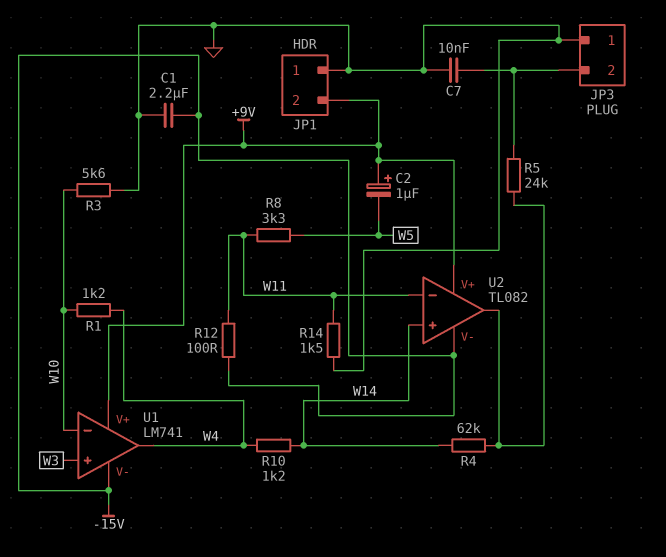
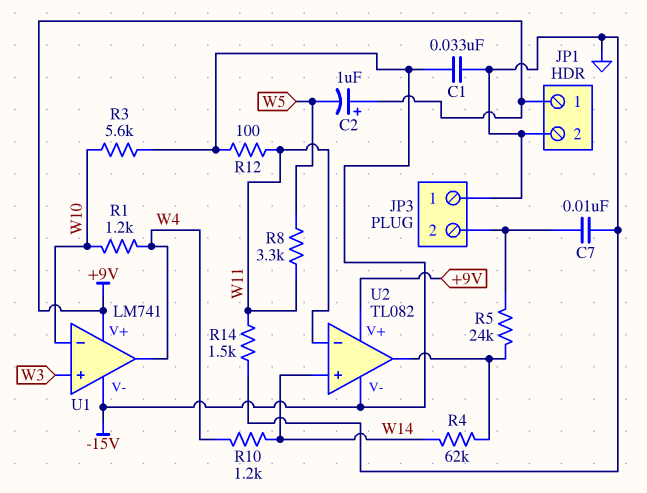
C1: 2.2uF (-15V, GND) -> 33nF (-15V, GND)
JP1 pin 1: GND -> +9V
JP1 pin 2: +9V -> GND
R3: 5.6k (GND, W10) -> 5.6k (-15V, W10)

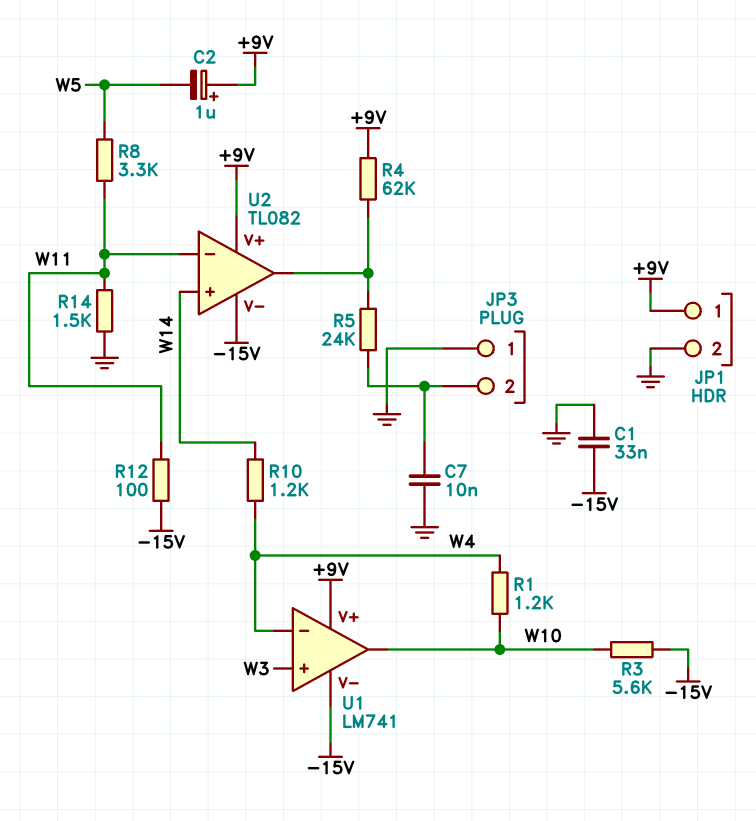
R4: 62k (U2/out, W14) -> 62k (+9V, U2/out)
U1 pin in-: W10 -> W4
U1 pin out: W4 -> W10

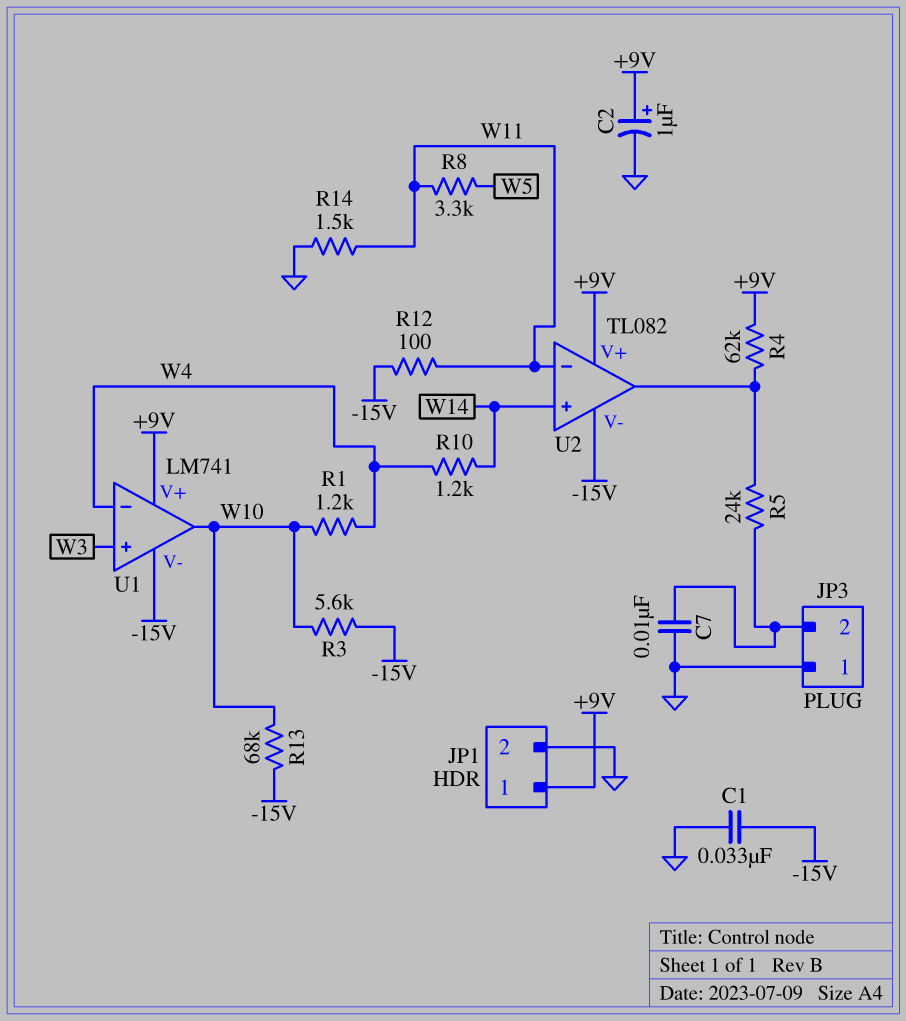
C2: 1uF (plus +9V, minus W5) -> 1uF (plus +9V, minus GND)
R13: none -> 68k (-15V, W10)

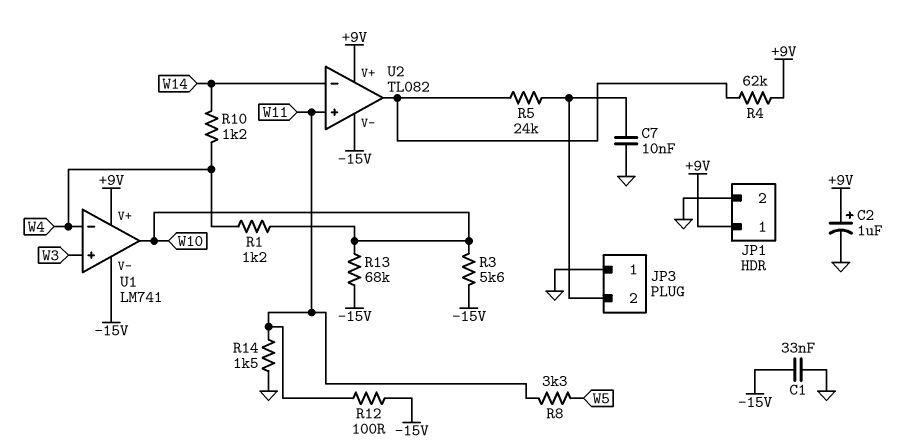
U2 pin in+: W14 -> W11
U2 pin in-: W11 -> W14

